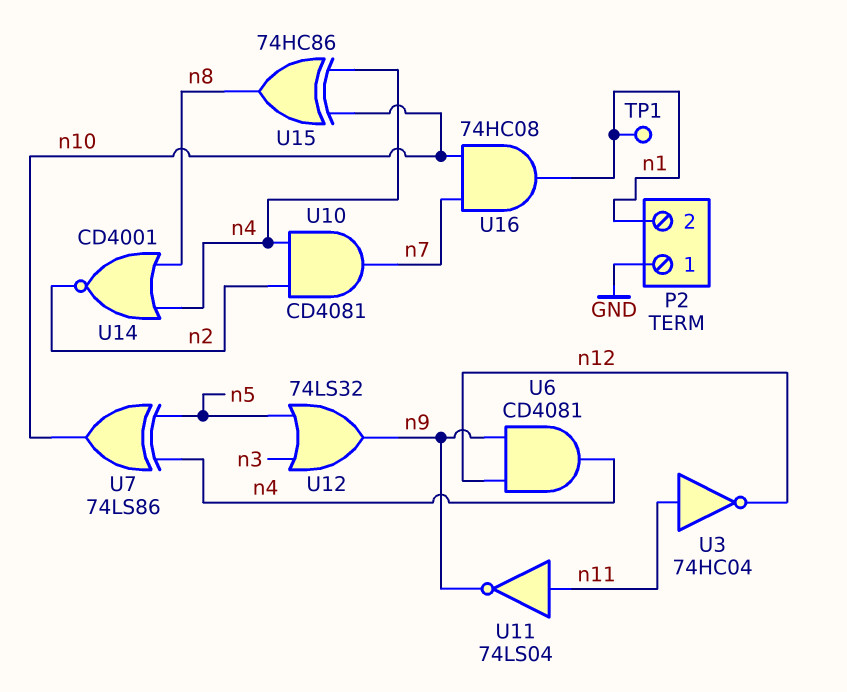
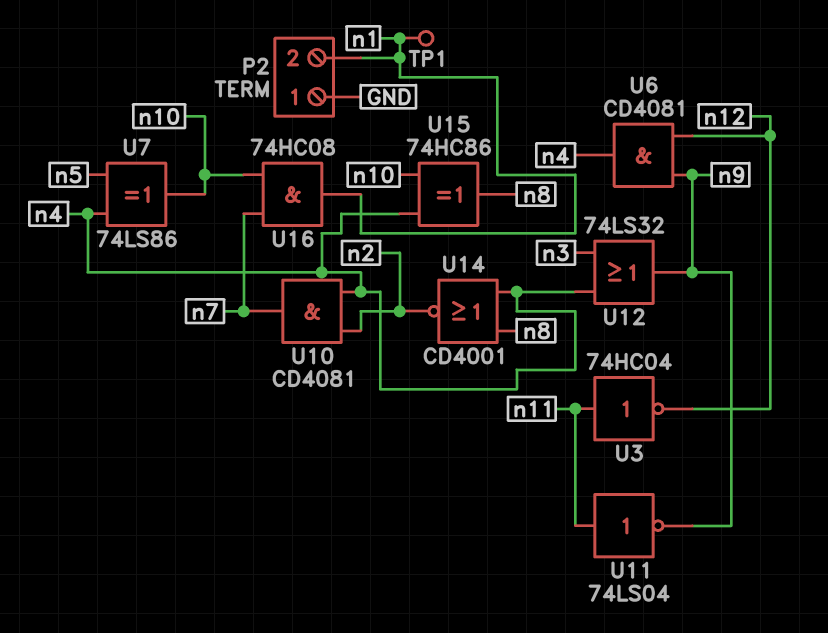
U12: OR 74LS32 (in n3, in n5, out n9) -> OR 74LS32 (in n3, in n4, out n9)

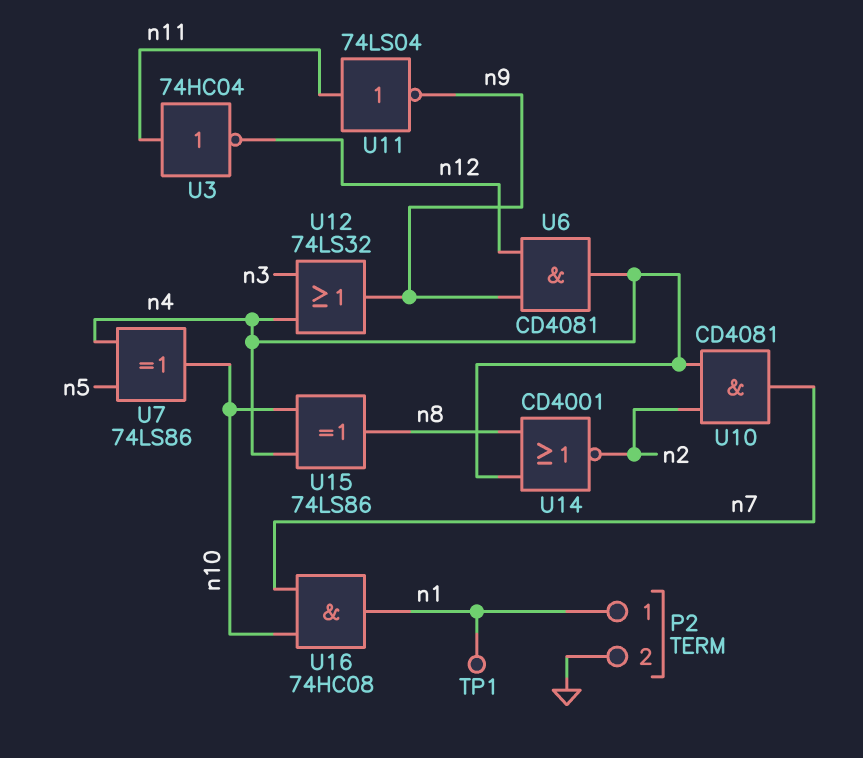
P2 pin 1: GND -> n1
P2 pin 2: n1 -> GND
U15: XOR 74HC86 (in n4, in n10, out n8) -> XOR 74LS86 (in n4, in n10, out n8)

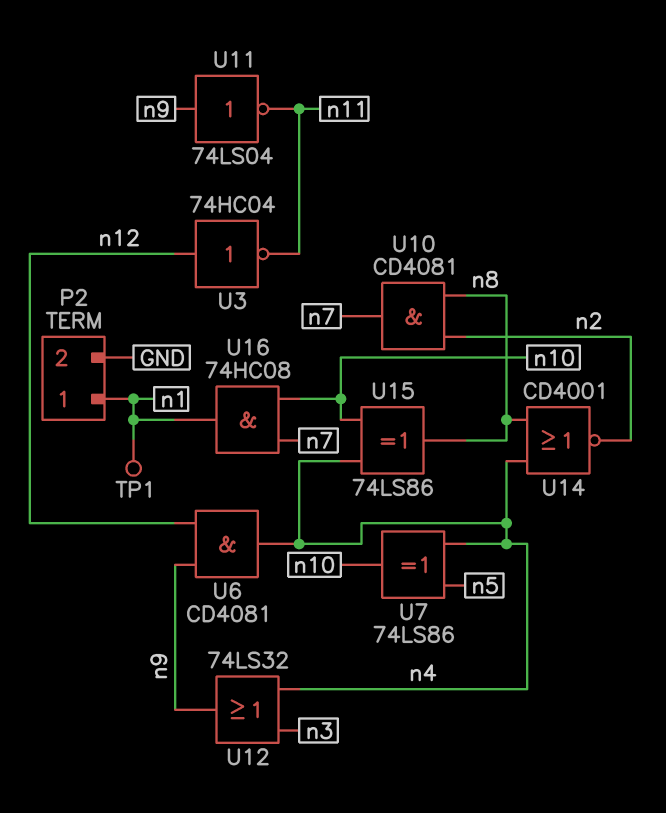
U3: NOT 74HC04 (in n11, out n12) -> NOT 74HC04 (in n12, out n11)
U10: AND CD4081 (in n2, in n4, out n7) -> AND CD4081 (in n2, in n8, out n7)
U11: NOT 74LS04 (in n11, out n9) -> NOT 74LS04 (in n9, out n11)

